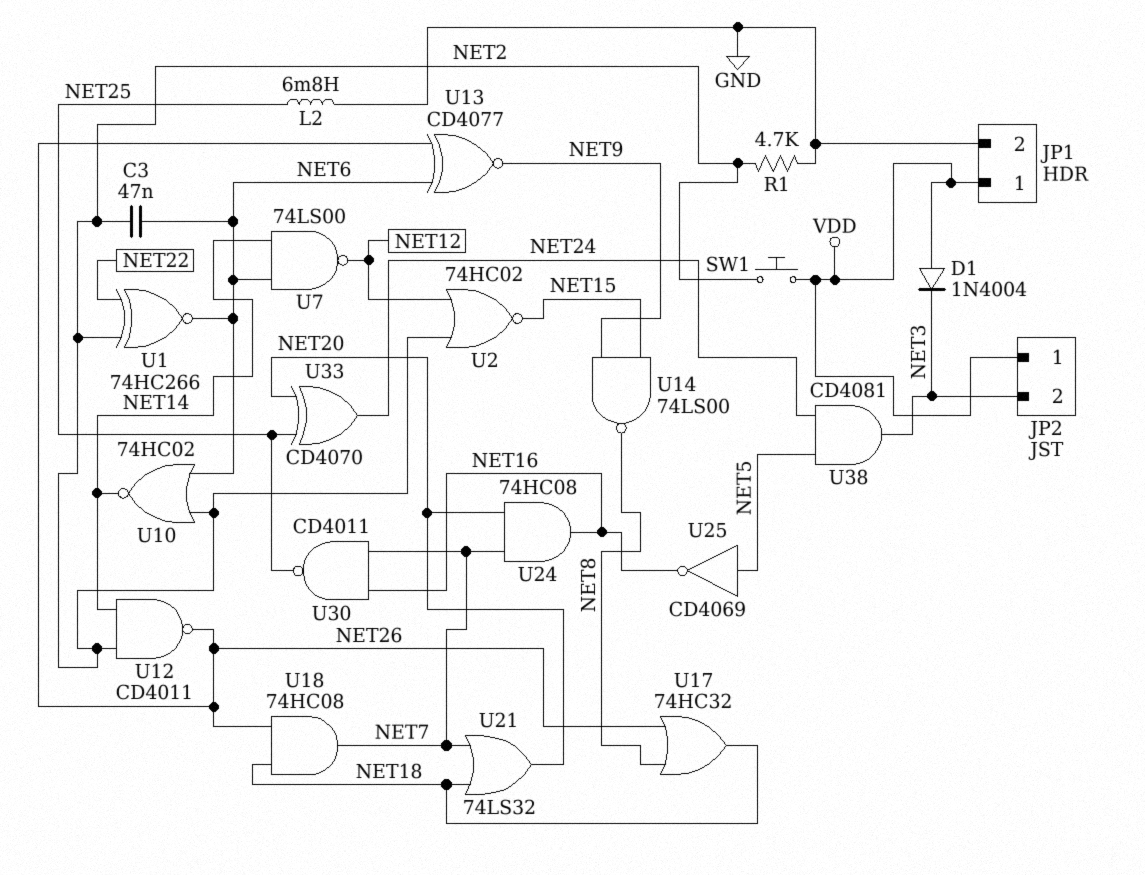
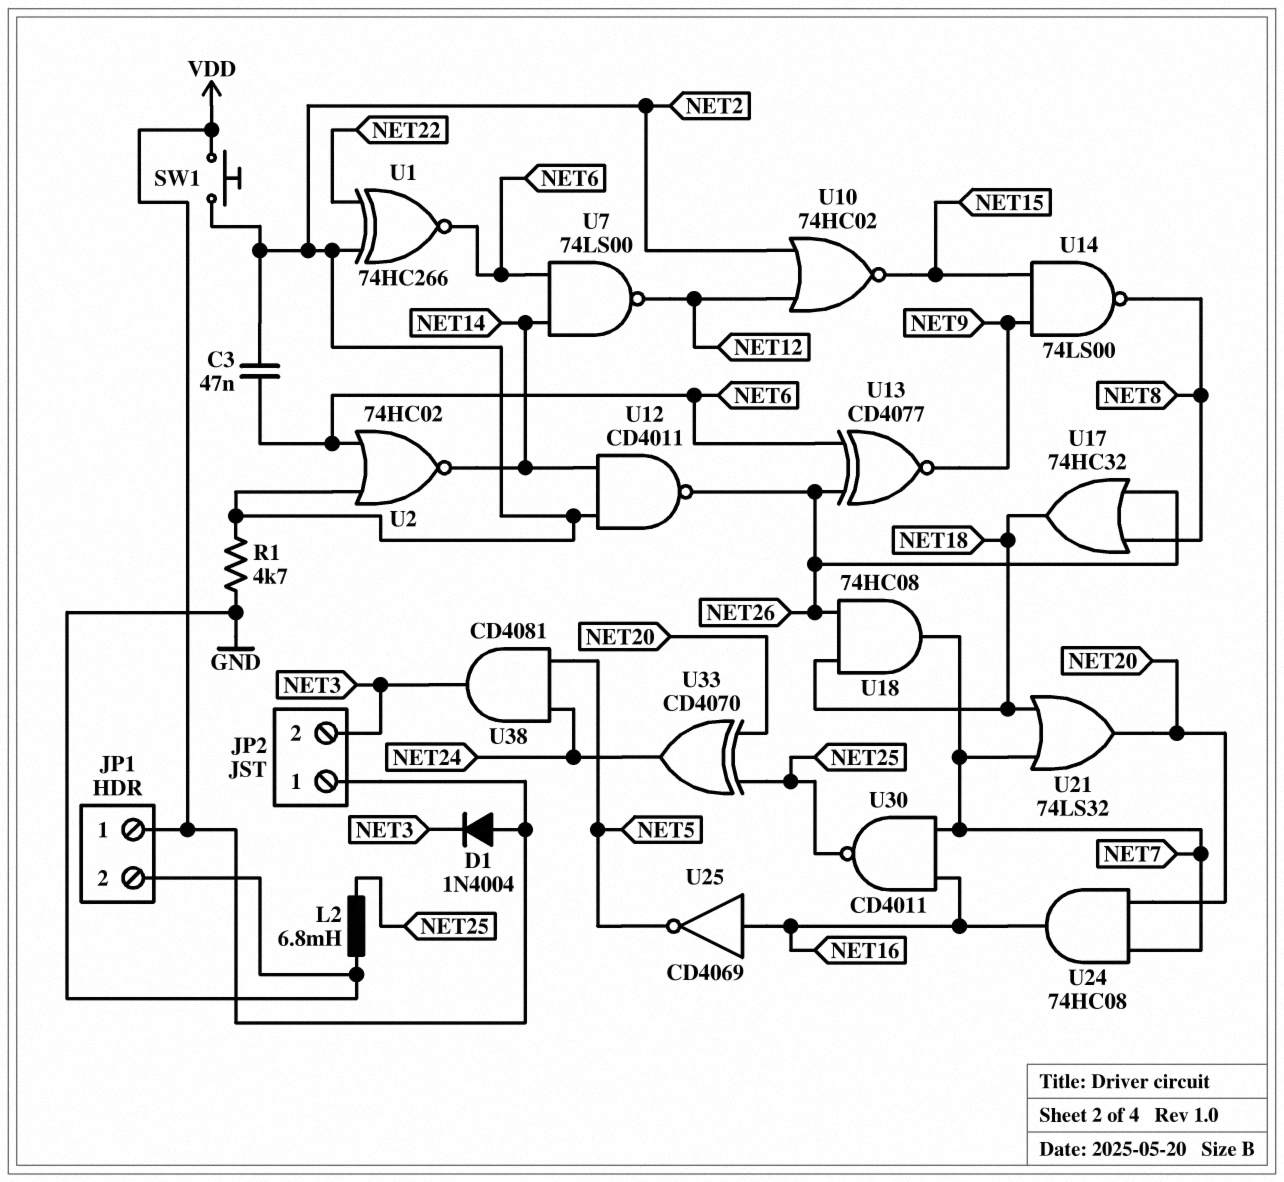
U2: NOR 74HC02 (in NET2, in NET12, out NET15) -> NOR 74HC02 (in NET2, in NET6, out NET14)
U10: NOR 74HC02 (in NET2, in NET6, out NET14) -> NOR 74HC02 (in NET2, in NET12, out NET15)
U25: NOT CD4069 (in NET5, out NET16) -> NOT CD4069 (in NET16, out NET5)

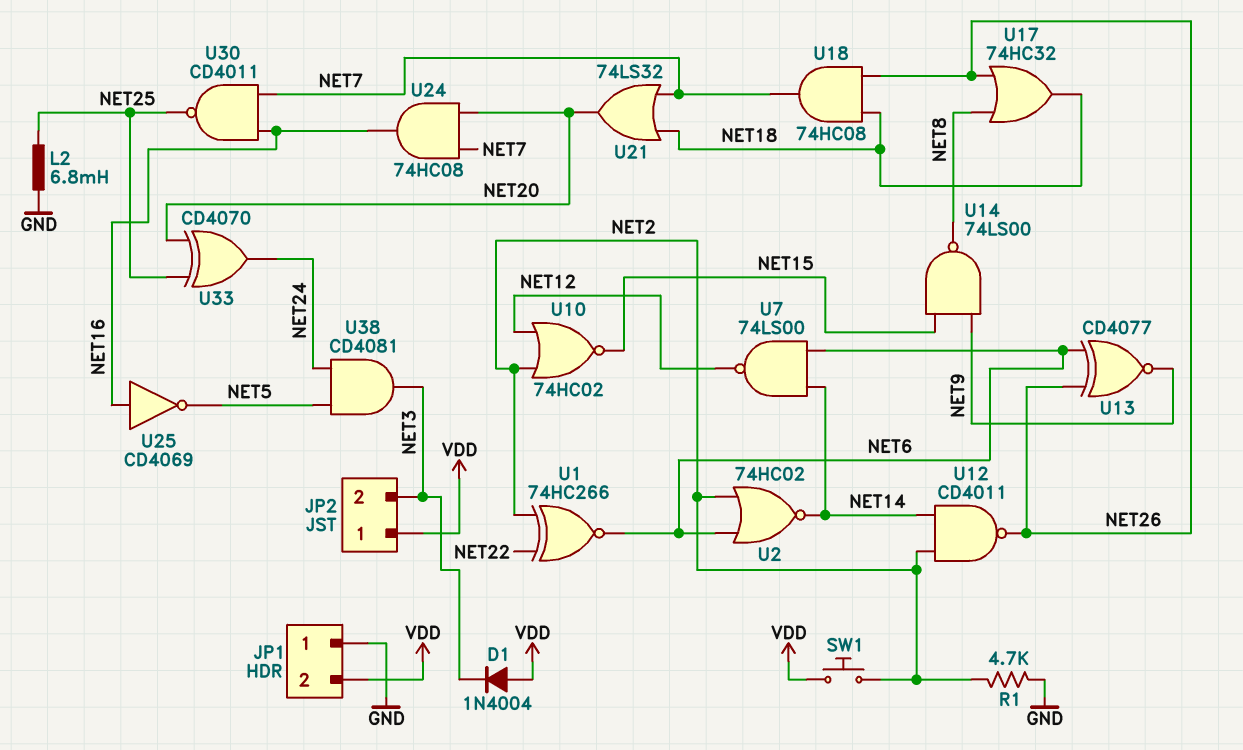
C3: 47nF (NET2, NET6) -> none
JP1 pin 1: VDD -> GND
JP1 pin 2: GND -> VDD

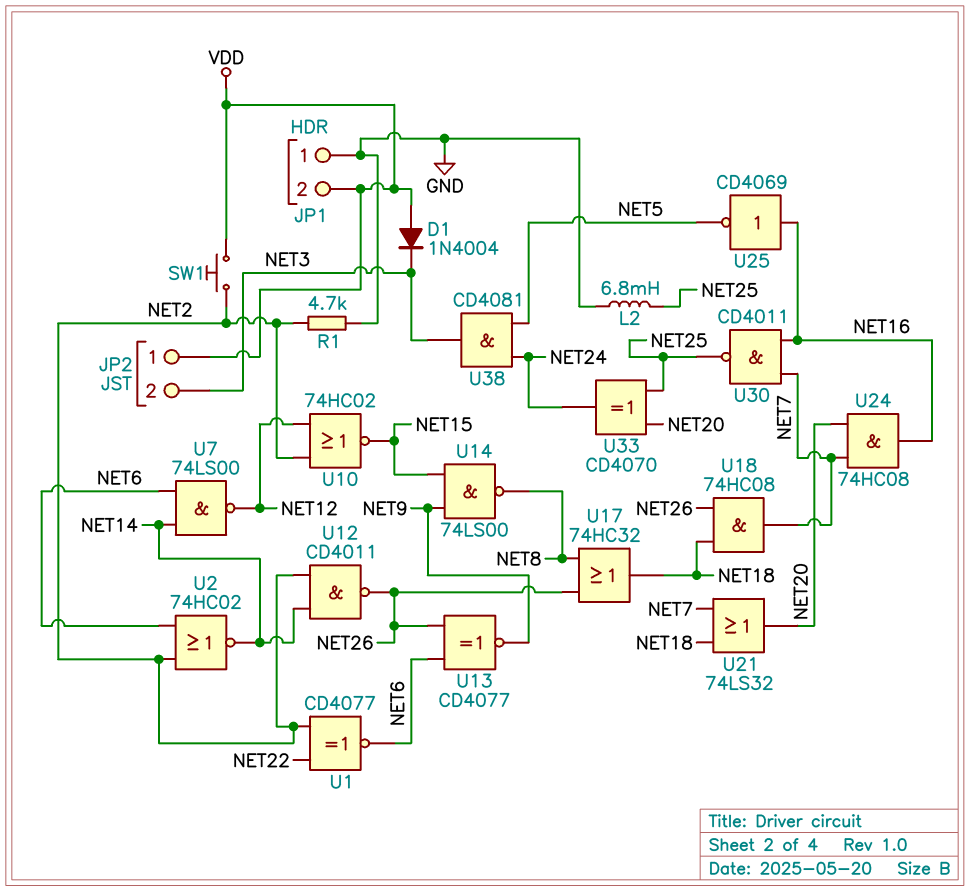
U1: XNOR 74HC266 (in NET2, in NET22, out NET6) -> XNOR CD4077 (in NET2, in NET22, out NET6)

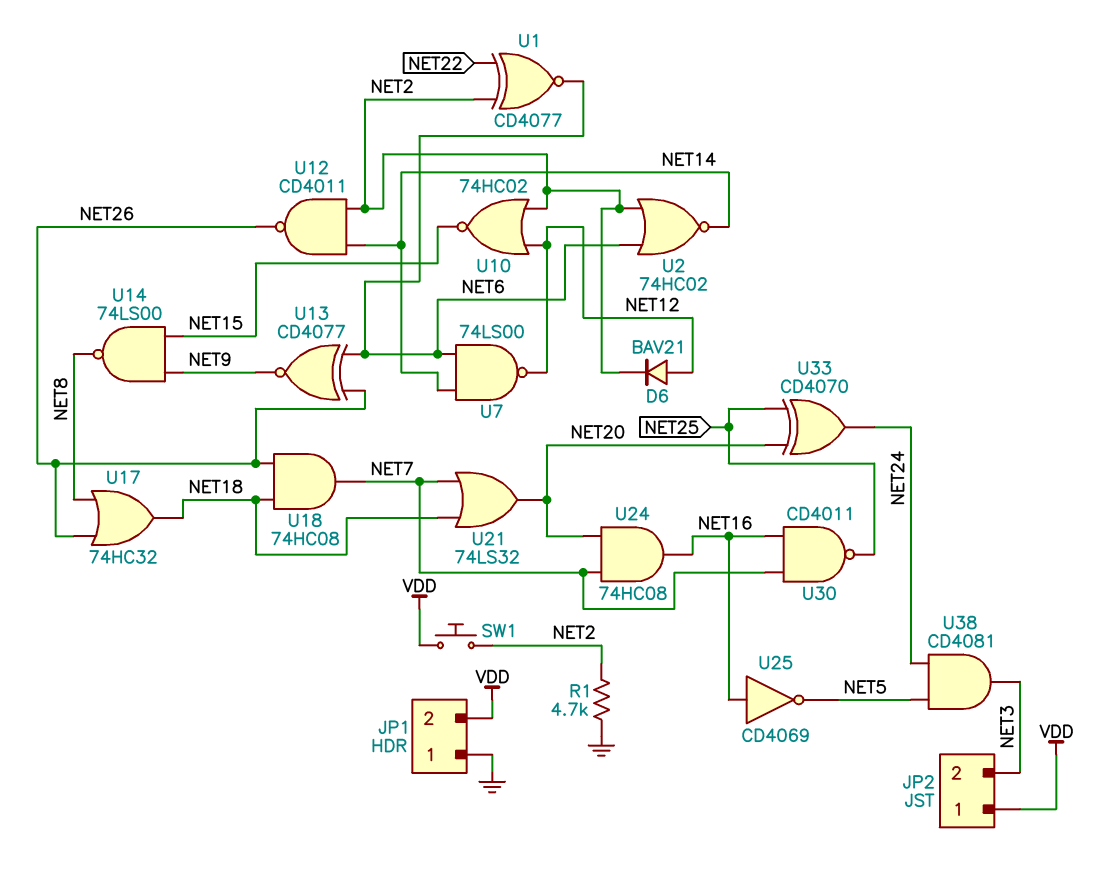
D1: diode 1N4004 (A VDD, K NET3) -> none
D6: none -> diode BAV21 (A NET12, K NET2)
L2: 6.8mH (GND, NET25) -> none

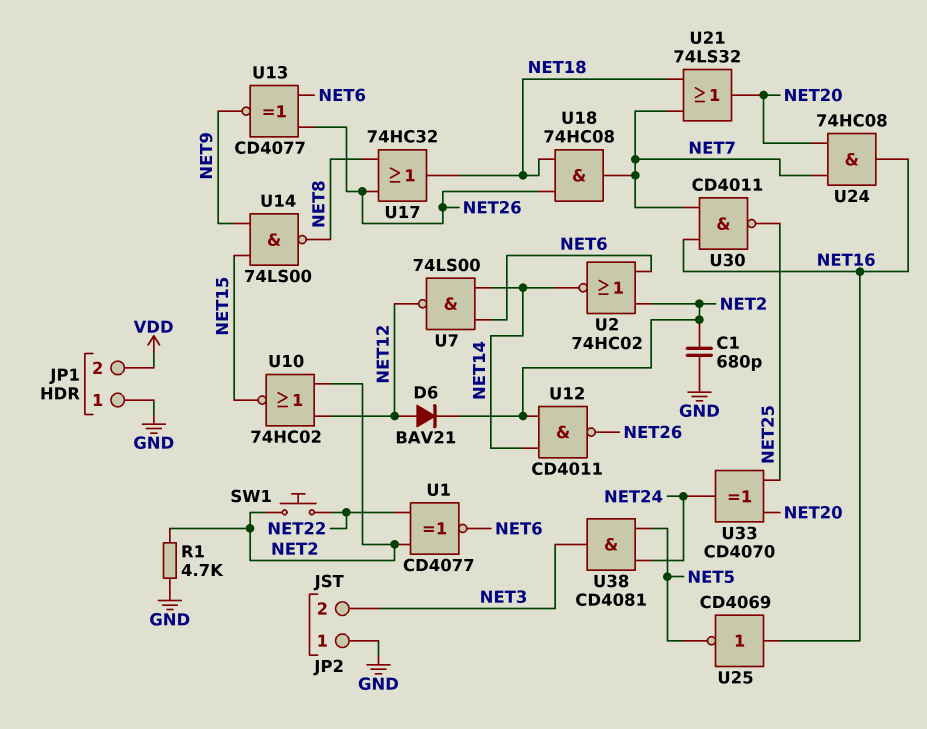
C1: none -> 680pF (GND, NET2)
JP2 pin 1: VDD -> GND
SW1: button (NET2, VDD) -> button (NET2, NET22)

